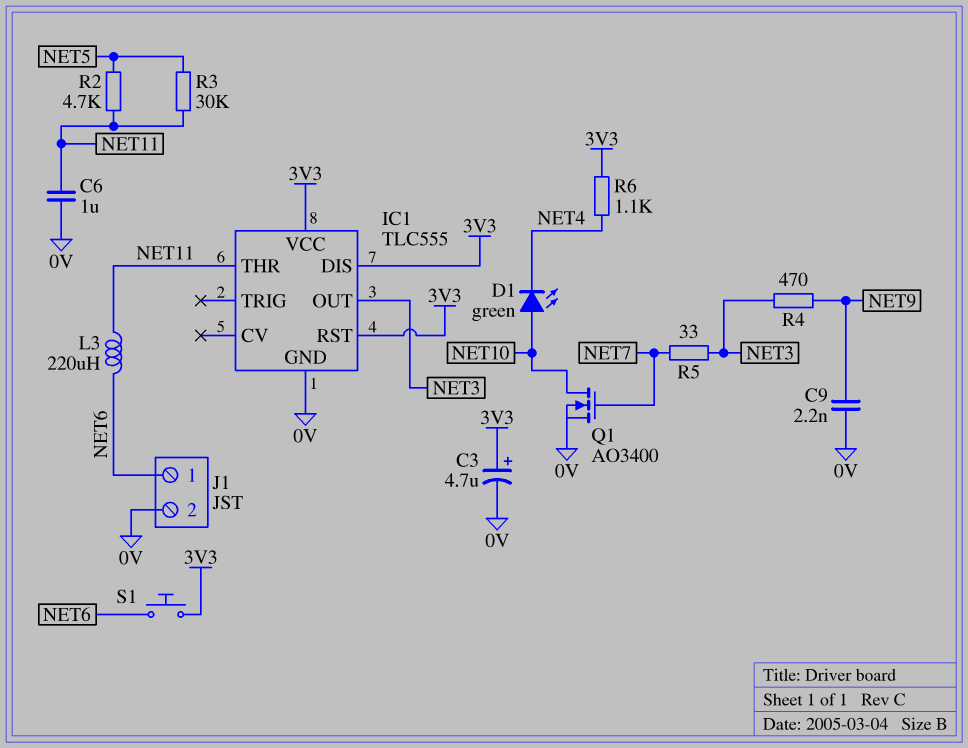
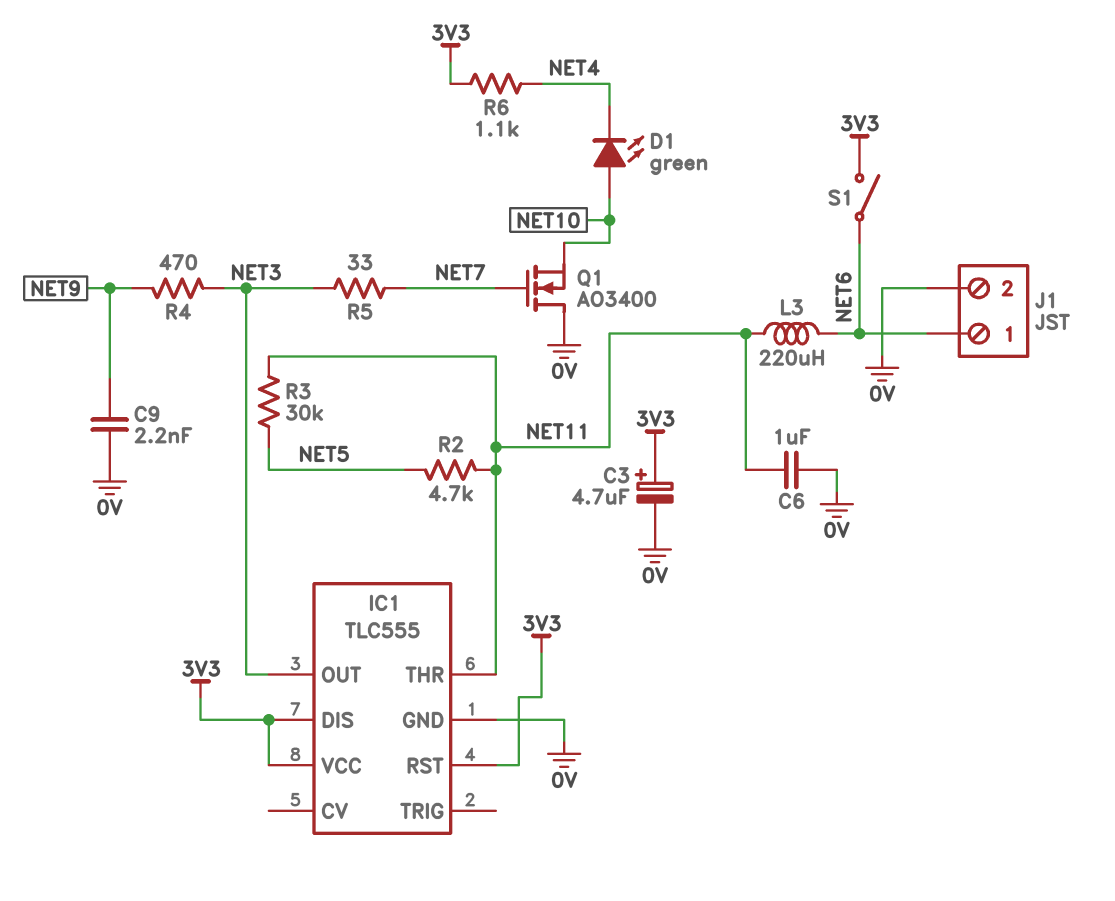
Q1: NMOS AO3400 (G NET7, D NET10, S 0V) -> NMOS AO3400 (G NET7, D 0V, S NET10)
S1: button (3V3, NET6) -> switch (3V3, NET6)

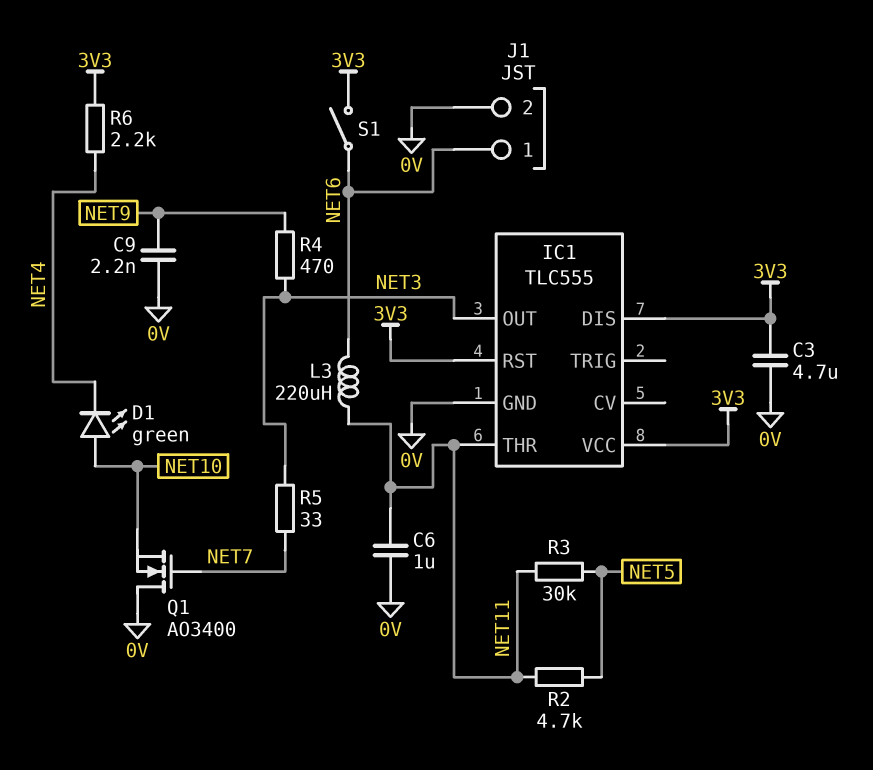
C3: 4.7uF (plus 3V3, minus 0V) -> 4.7uF (0V, 3V3)
R6: 1.1k (3V3, NET4) -> 2.2k (3V3, NET4)

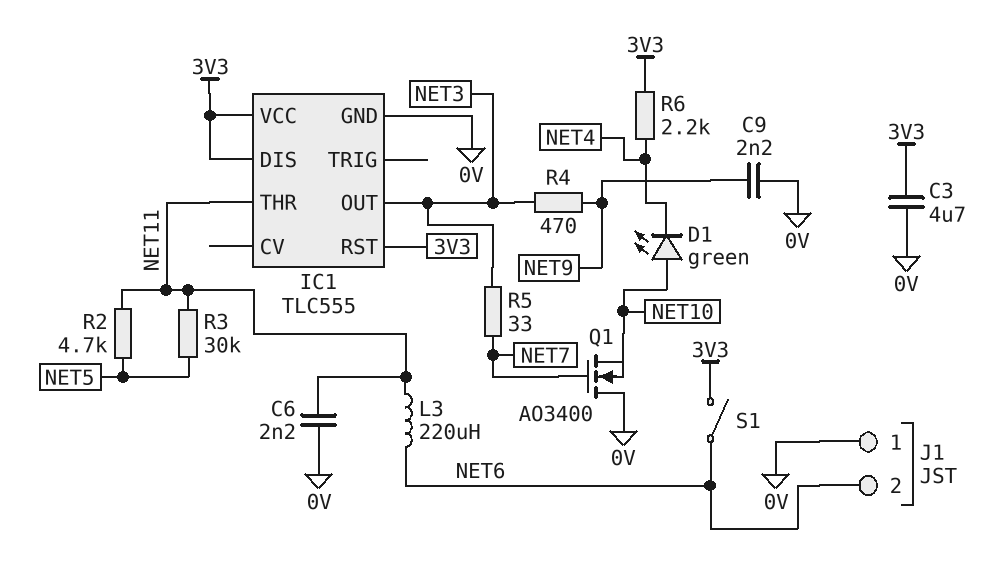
C6: 1uF (0V, NET11) -> 2.2nF (0V, NET11)
J1 pin 1: NET6 -> 0V
J1 pin 2: 0V -> NET6

